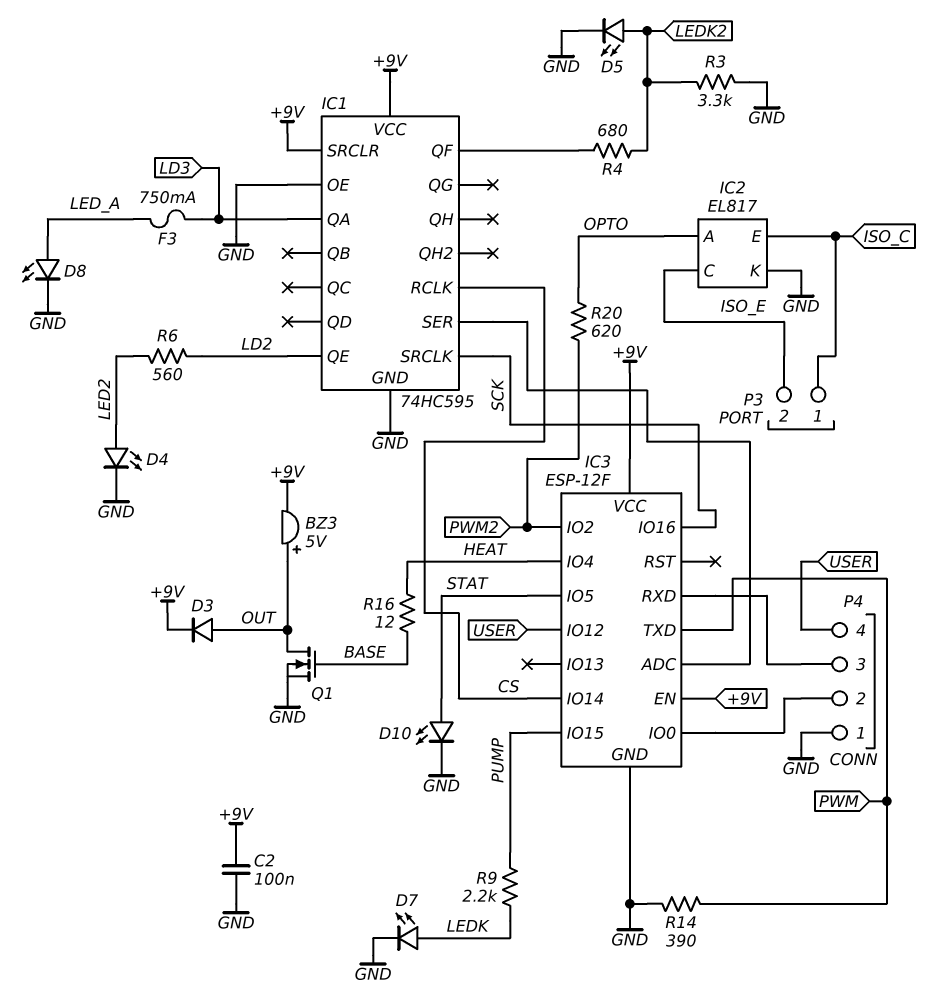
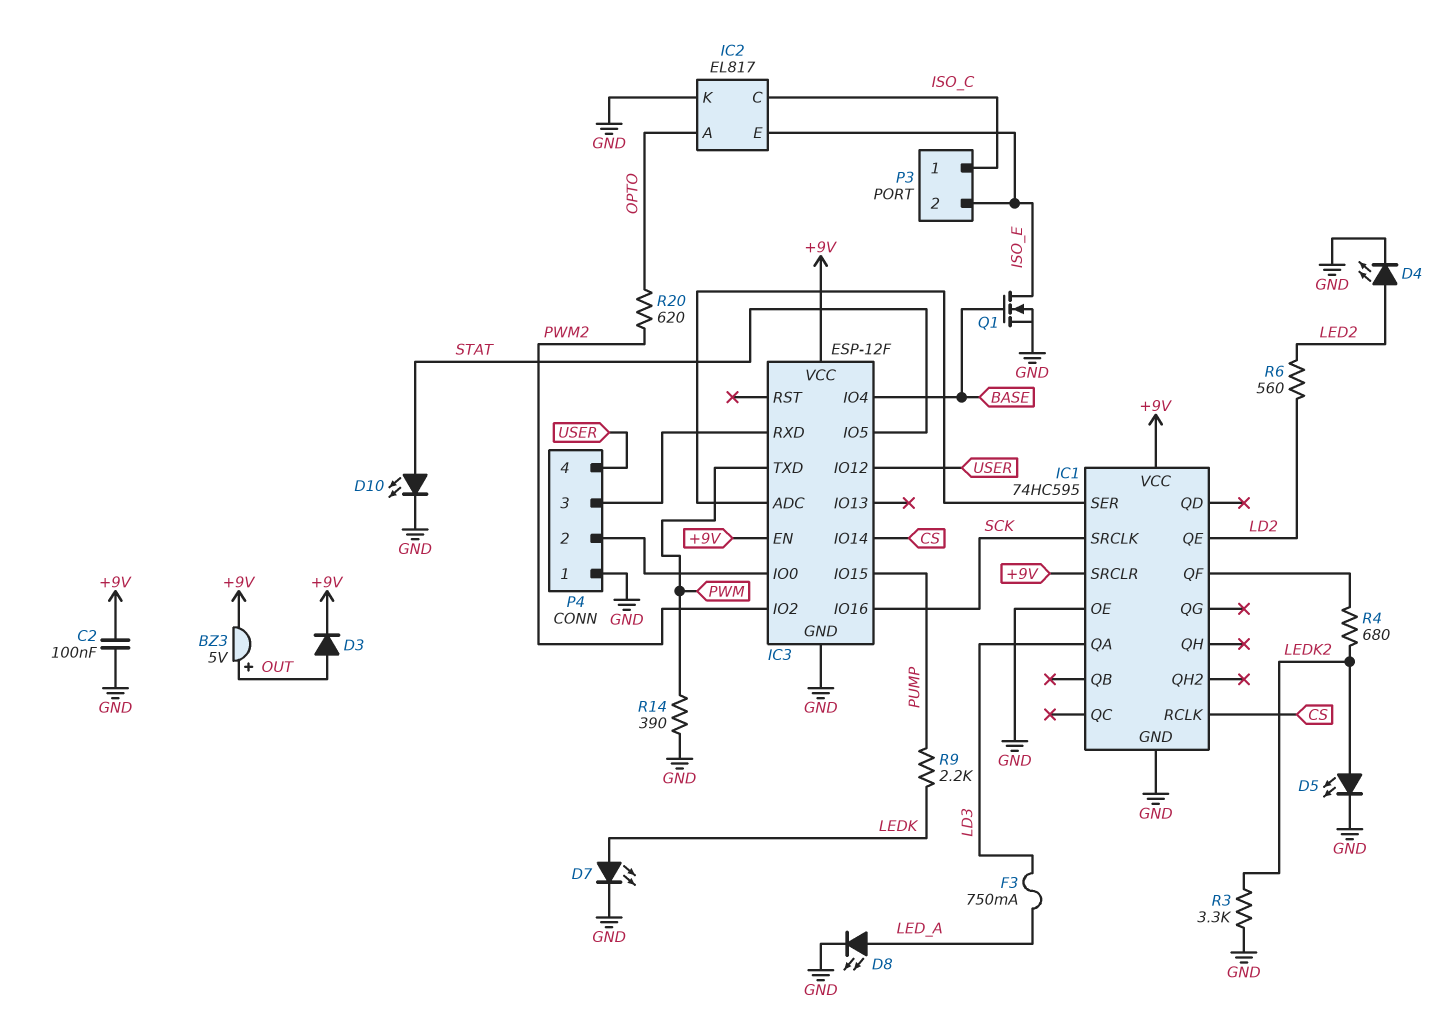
IC2 pin C: ISO_E -> ISO_C
IC2 pin E: ISO_C -> ISO_E
IC3 pin IO4: HEAT -> BASE
Q1: NMOS (G BASE, D OUT, S GND) -> NMOS (G BASE, D ISO_E, S GND)
R16: 12 (BASE, HEAT) -> none

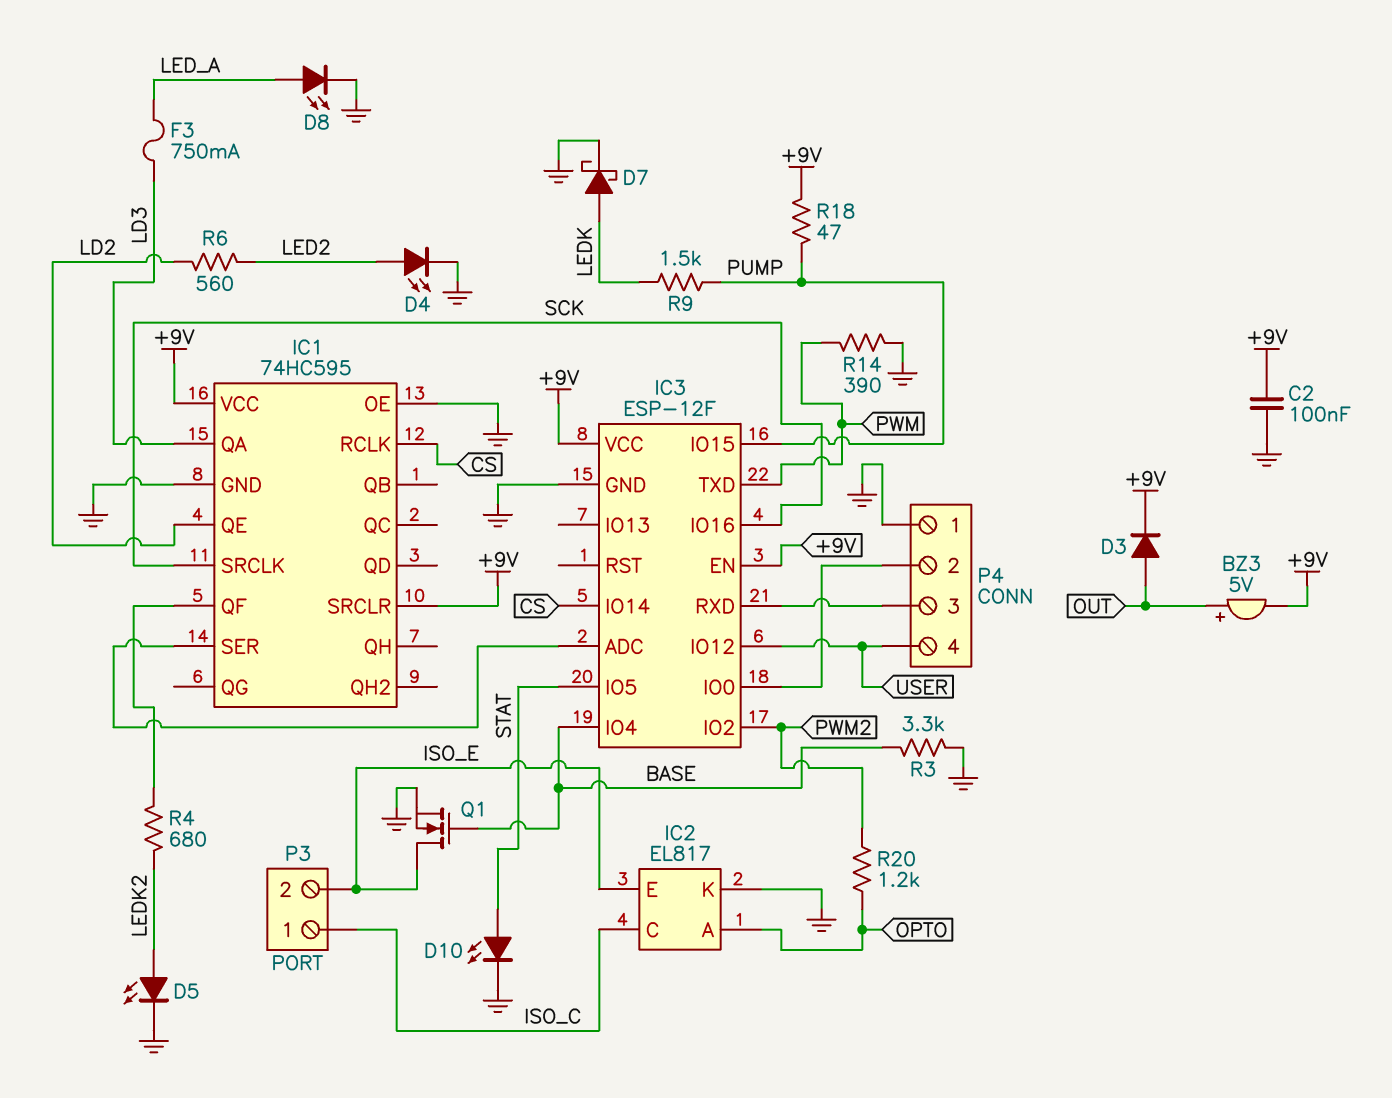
D7: LED (A LEDK, K GND) -> schottky (A LEDK, K GND)
R3: 3.3k (GND, LEDK2) -> 3.3k (BASE, GND)
R9: 2.2k (LEDK, PUMP) -> 1.5k (LEDK, PUMP)
R18: none -> 47 (+9V, PUMP)
R20: 620 (OPTO, PWM2) -> 1.2k (OPTO, PWM2)

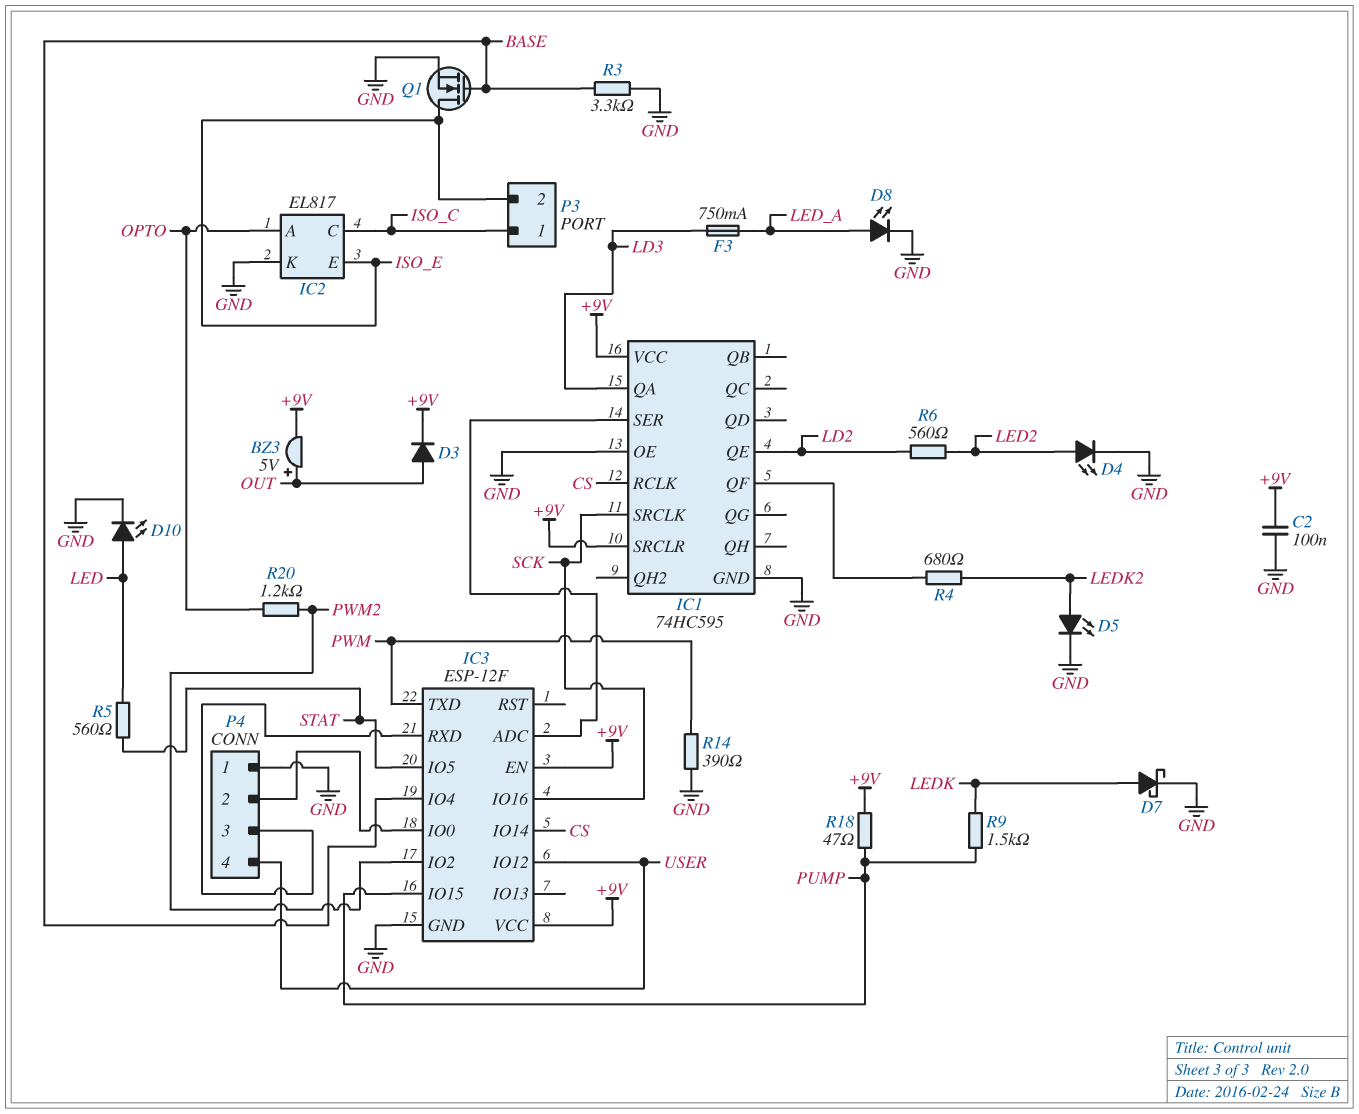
D10: LED (A STAT, K GND) -> LED (A LED, K GND)
R5: none -> 560 (LED, STAT)

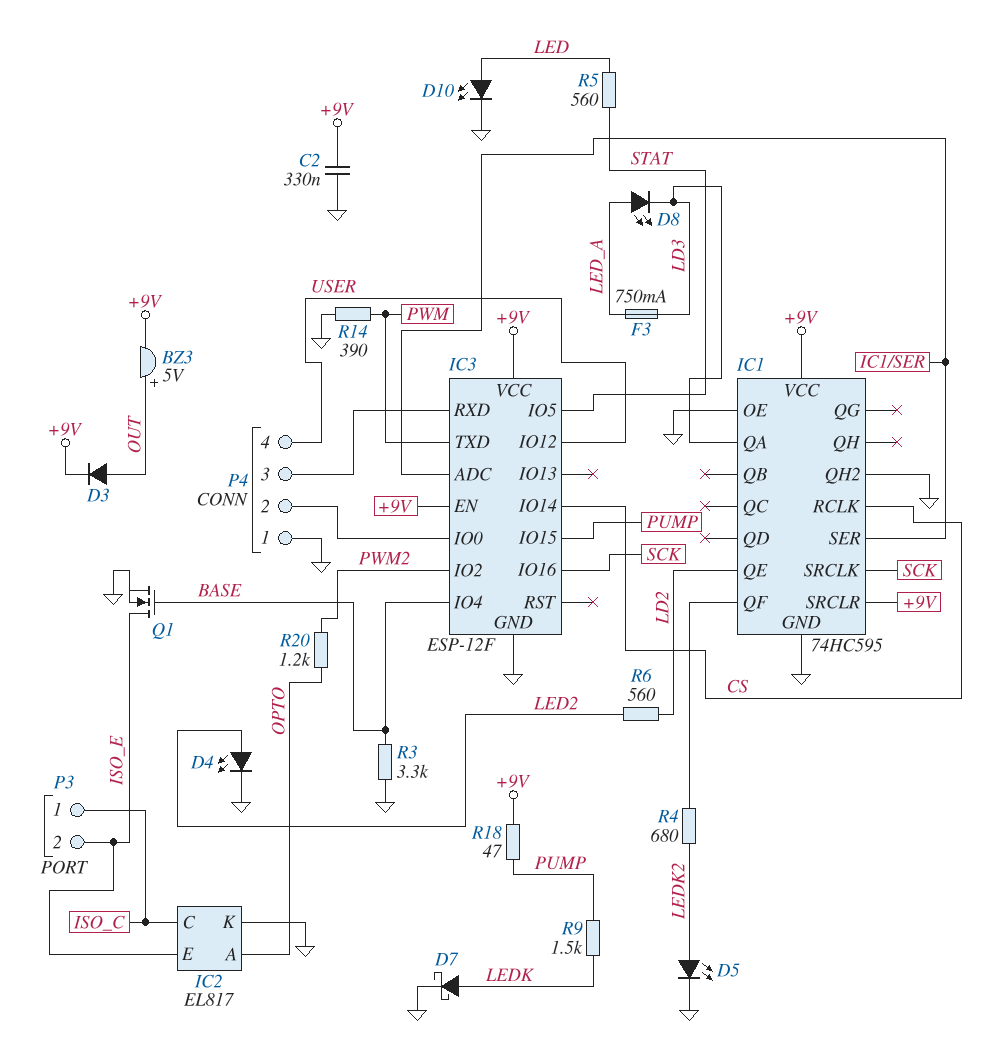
C2: 100nF (+9V, GND) -> 330nF (+9V, GND)
D8: LED (A LED_A, K GND) -> LED (A LED_A, K LD3)
IC1 pin QH2: none -> GND

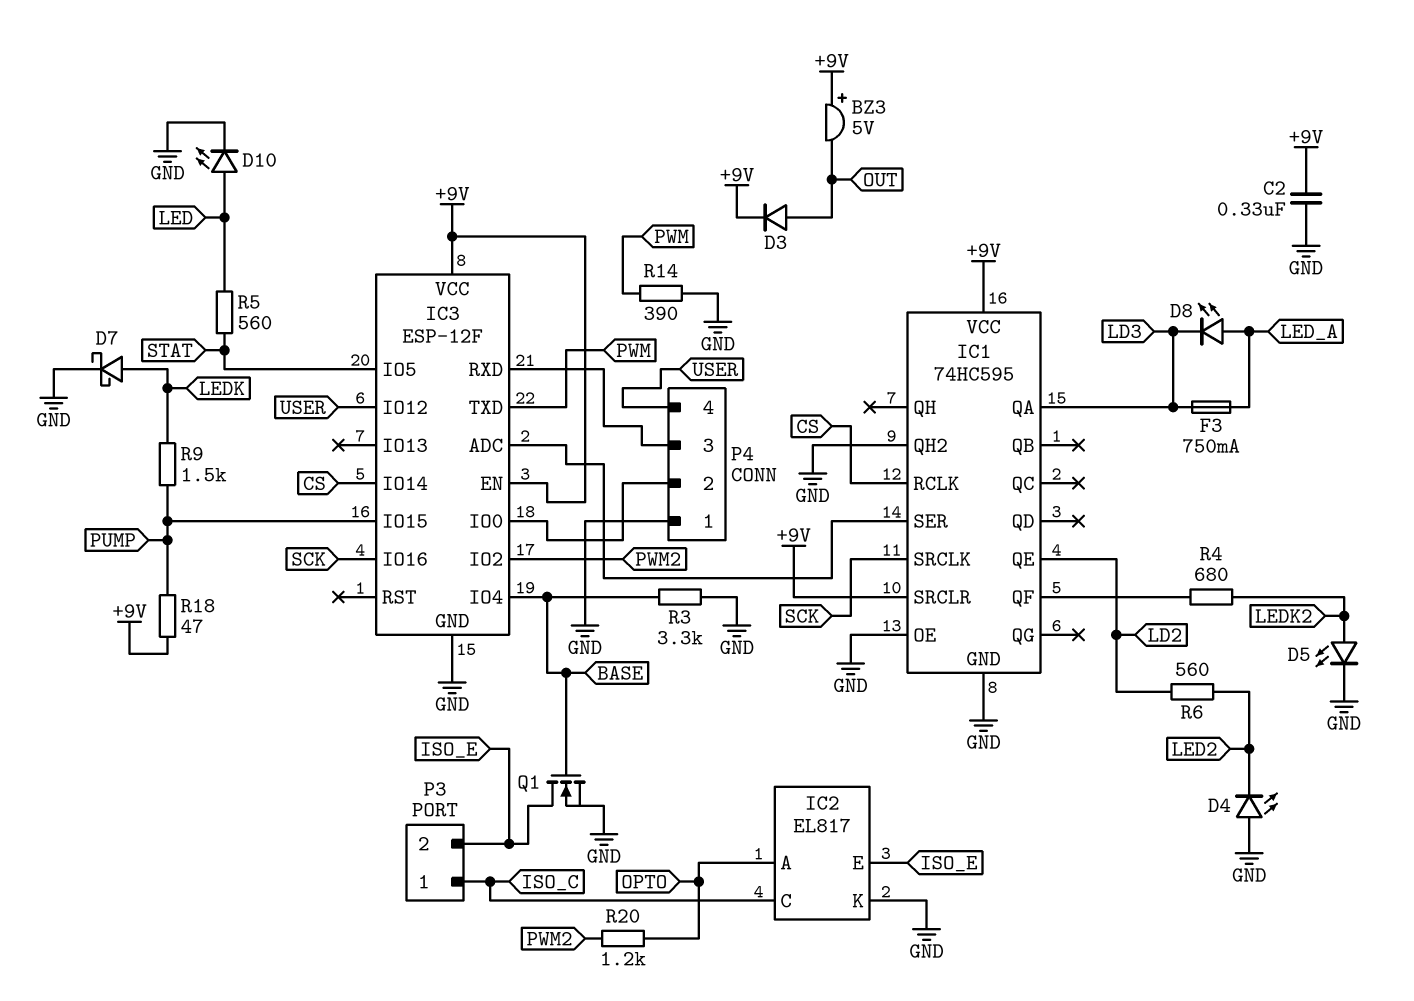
BZ3: buzzer 5V (plus OUT, minus +9V) -> buzzer 5V (plus +9V, minus OUT)
D4: LED (A LED2, K GND) -> LED (A GND, K LED2)

